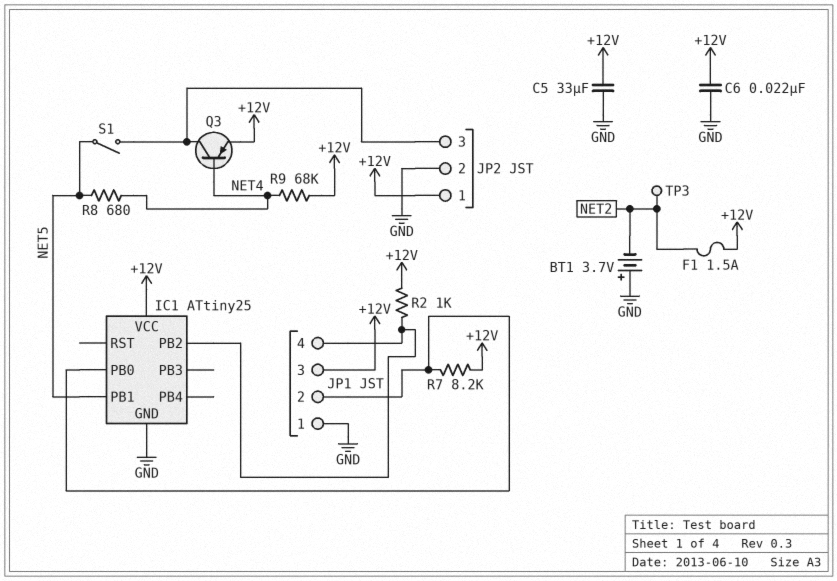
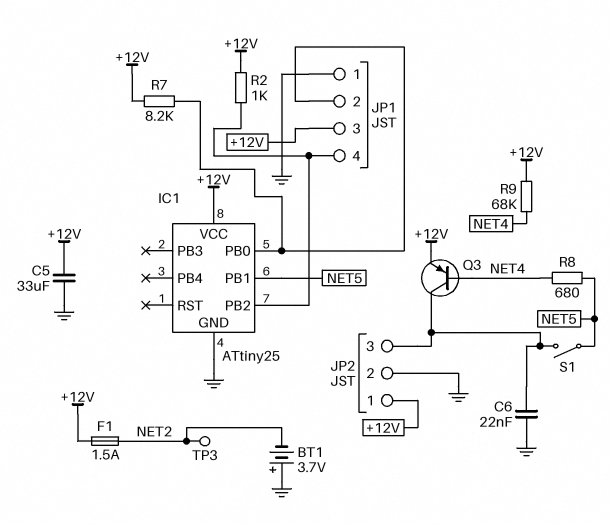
C6: 22nF (+12V, GND) -> 22nF (GND, JP2/3)

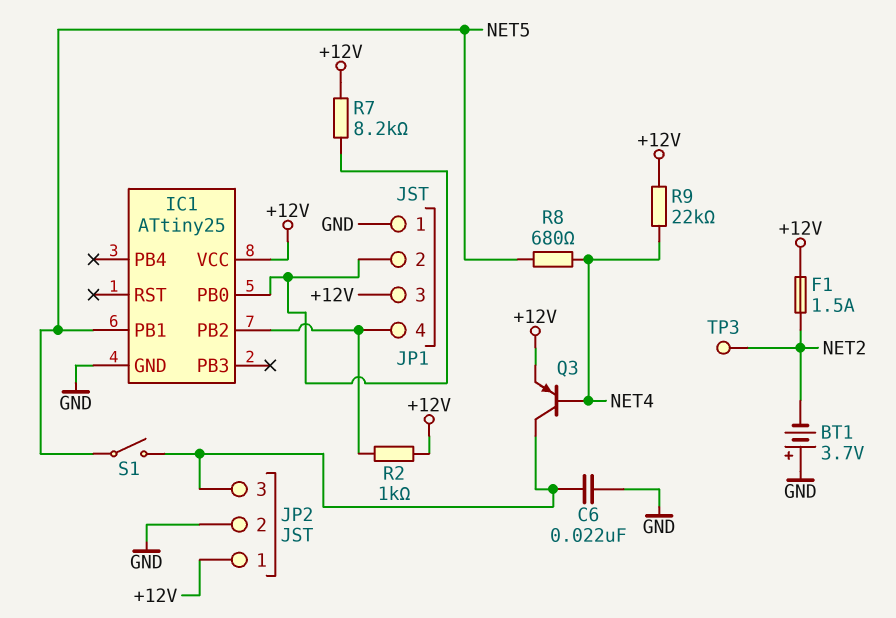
C5: 33uF (+12V, GND) -> none
R9: 68k (+12V, NET4) -> 22k (+12V, NET4)

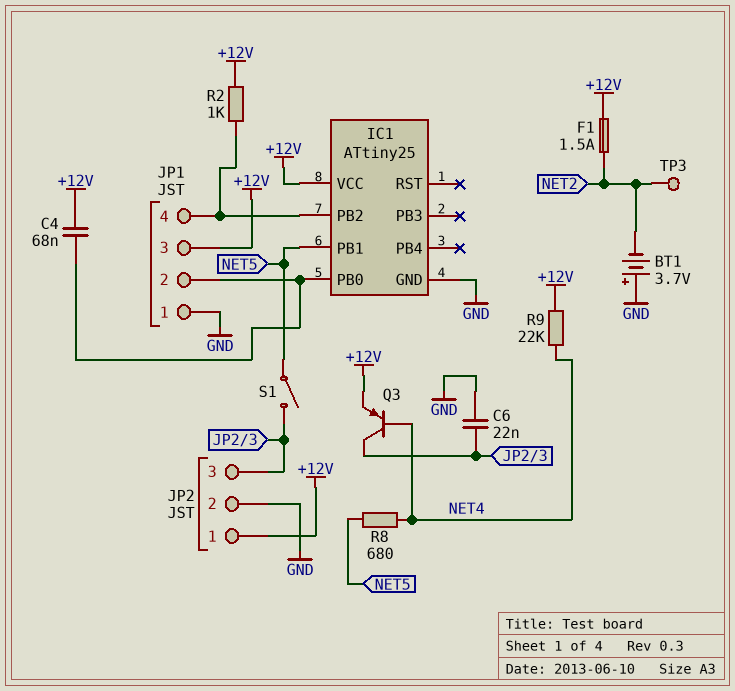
C4: none -> 68nF (+12V, IC1/PB0)
R7: 8.2k (+12V, IC1/PB0) -> none

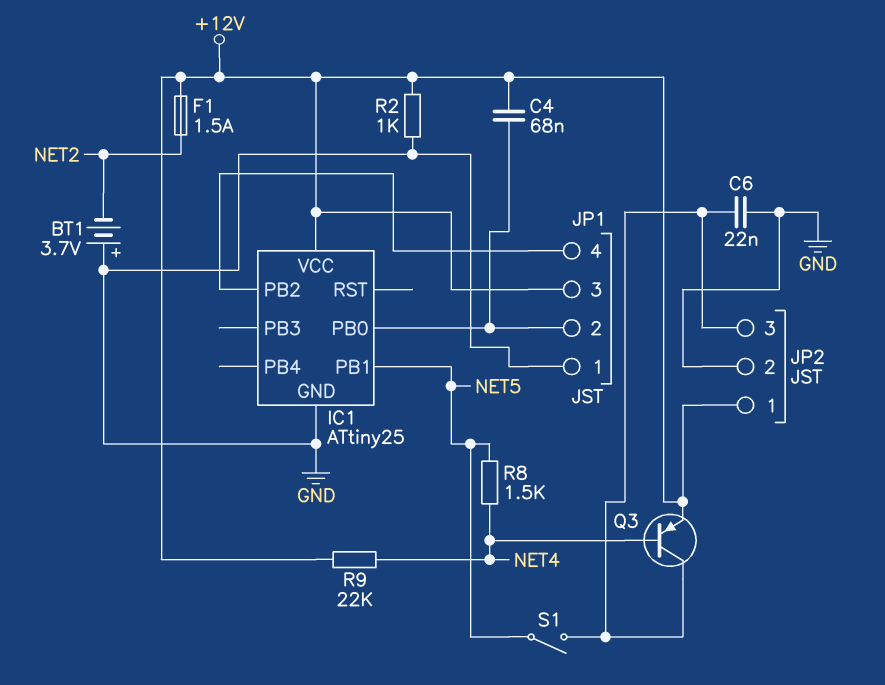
R2: 1k (+12V, IC1/PB2) -> 1k (+12V, GND)
R8: 680 (NET4, NET5) -> 1.5k (NET4, NET5)
TP3: test point (NET2) -> none

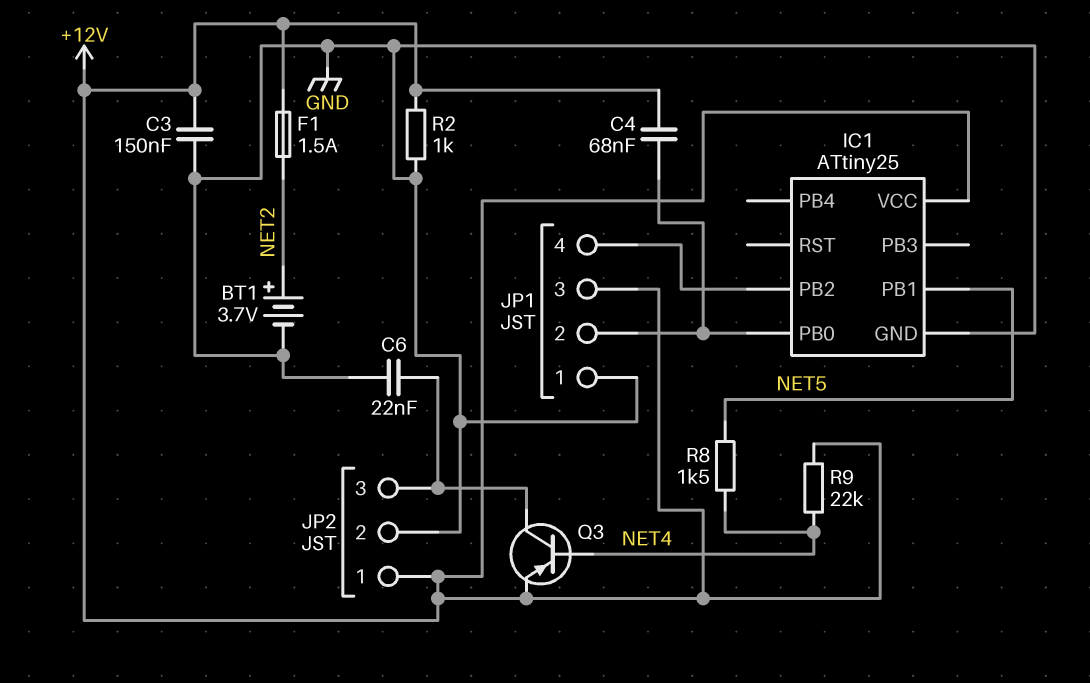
BT1: 3.7V (plus GND, minus NET2) -> 3.7V (plus NET2, minus GND)
C3: none -> 150nF (+12V, GND)
S1: switch (JP2/3, NET5) -> none

